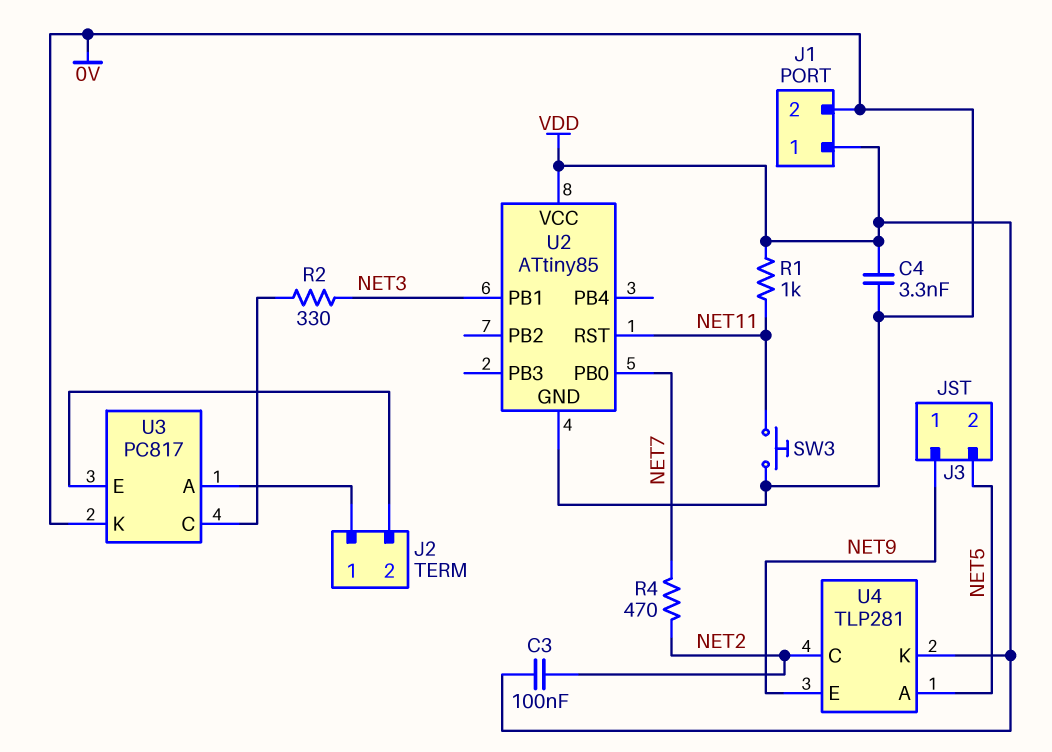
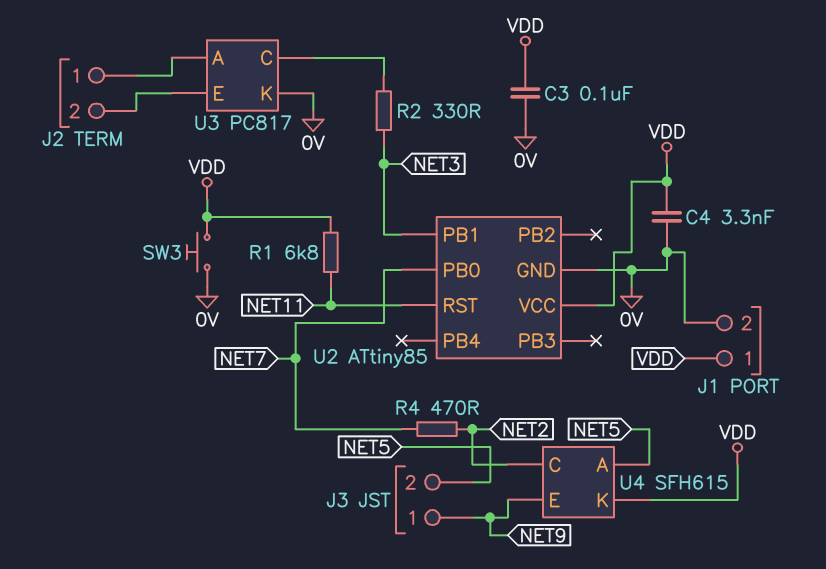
C3: 100nF (NET2, VDD) -> 100nF (0V, VDD)
R1: 1k (NET11, VDD) -> 6.8k (NET11, VDD)
SW3: button (0V, NET11) -> button (0V, VDD)
U4: TLP281 -> SFH615

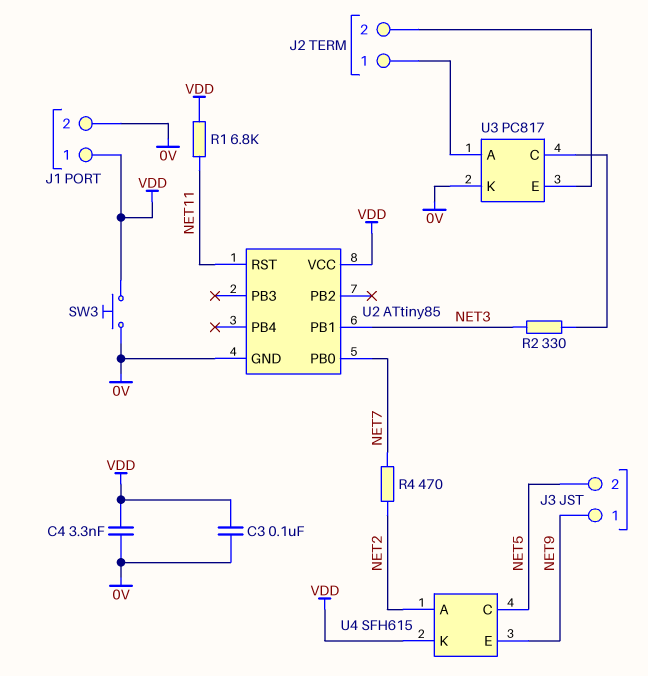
U4 pin A: NET5 -> NET2
U4 pin C: NET2 -> NET5

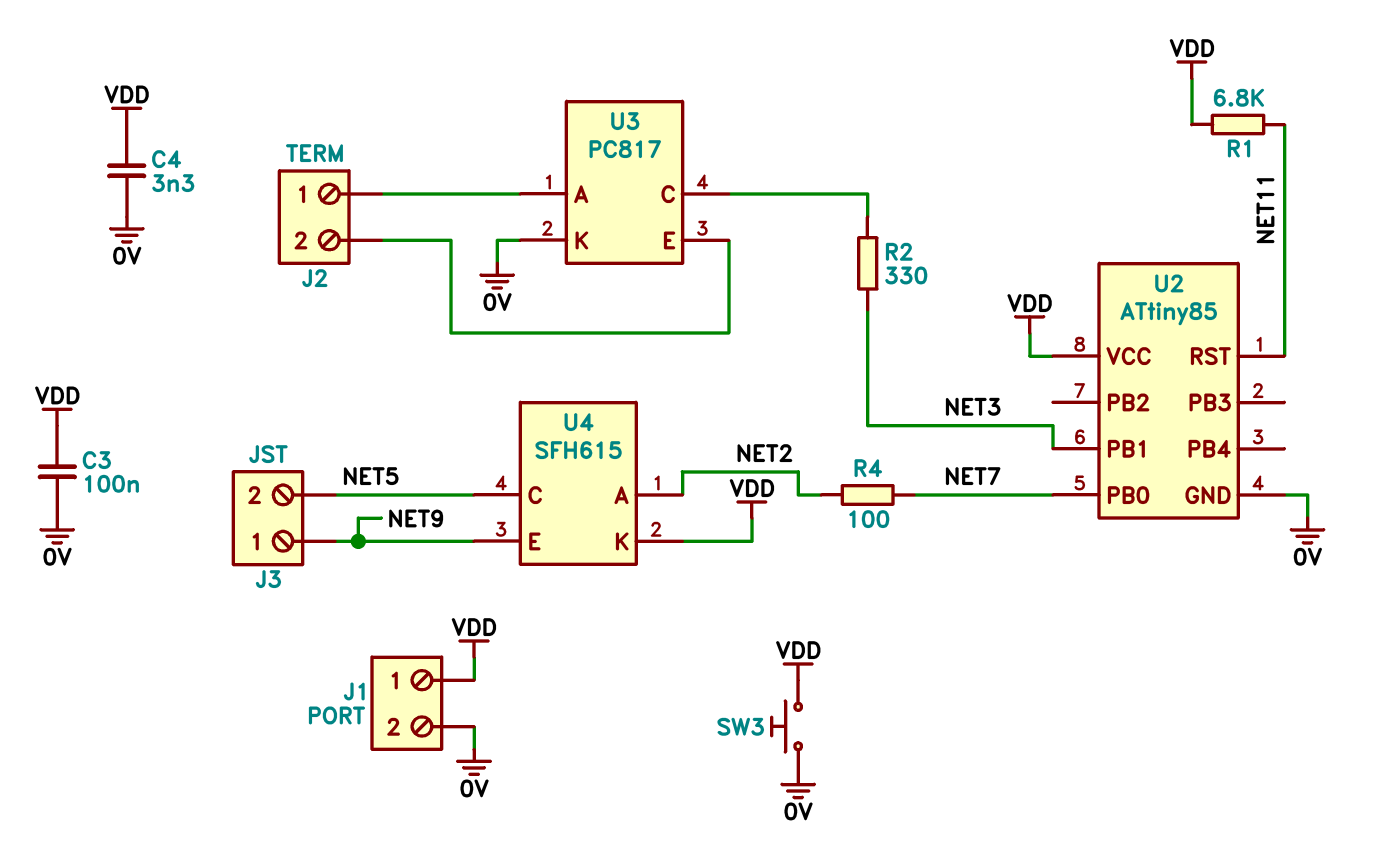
R4: 470 (NET2, NET7) -> 100 (NET2, NET7)

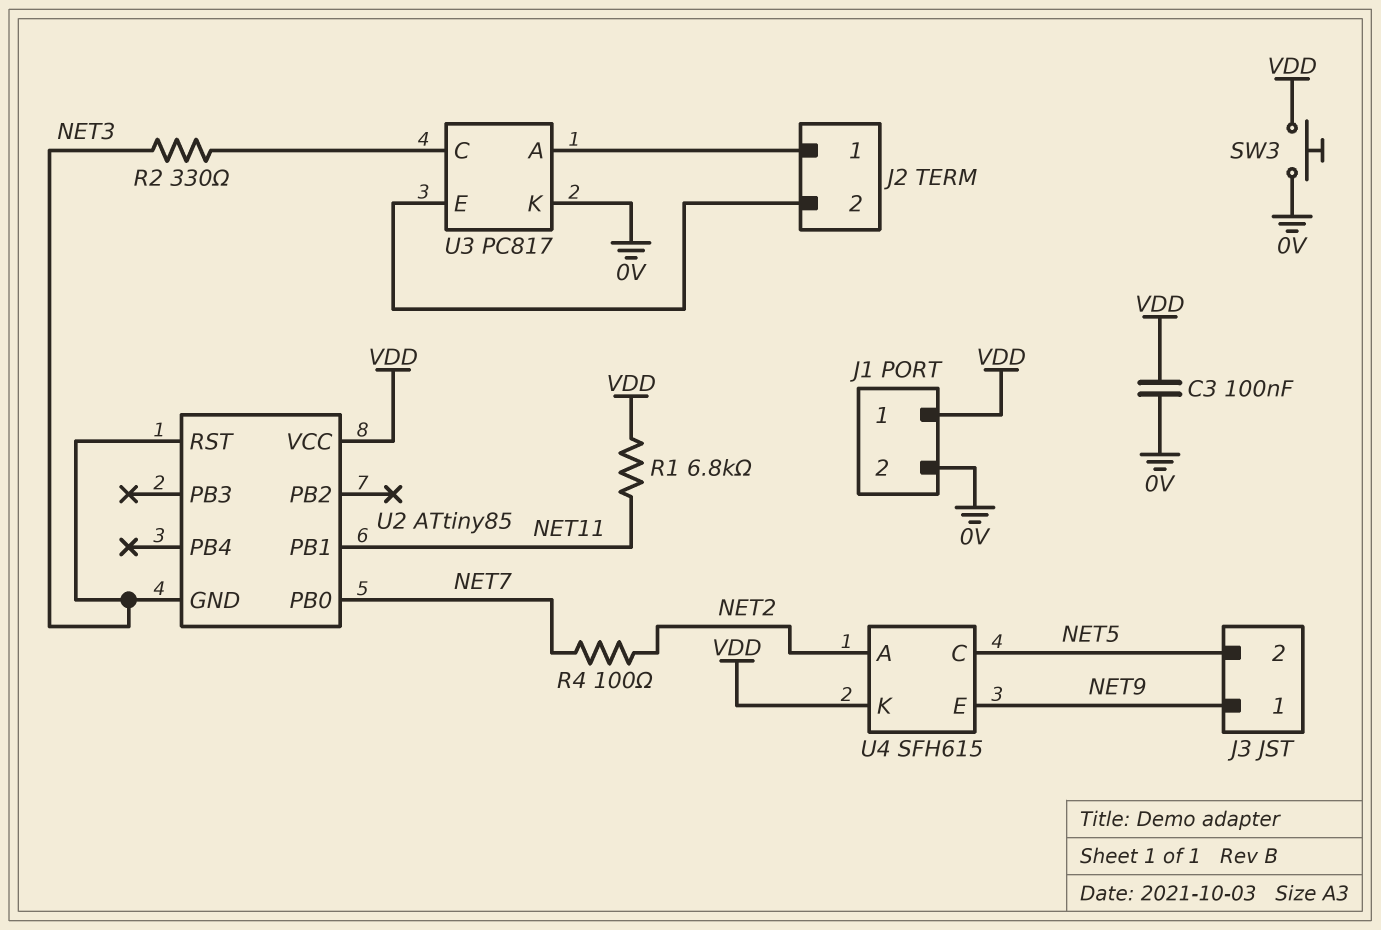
C4: 3.3nF (0V, VDD) -> none
U2 pin GND: 0V -> NET3
U2 pin PB1: NET3 -> NET11
U2 pin RST: NET11 -> NET3

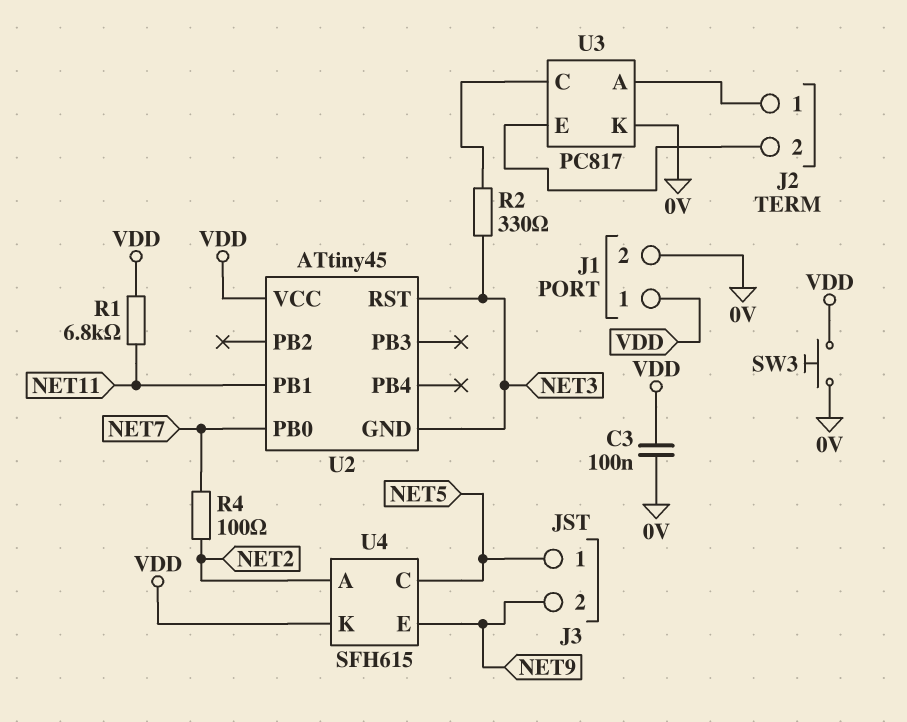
J3 pin 1: NET9 -> NET5
J3 pin 2: NET5 -> NET9
U2: ATtiny85 -> ATtiny45

